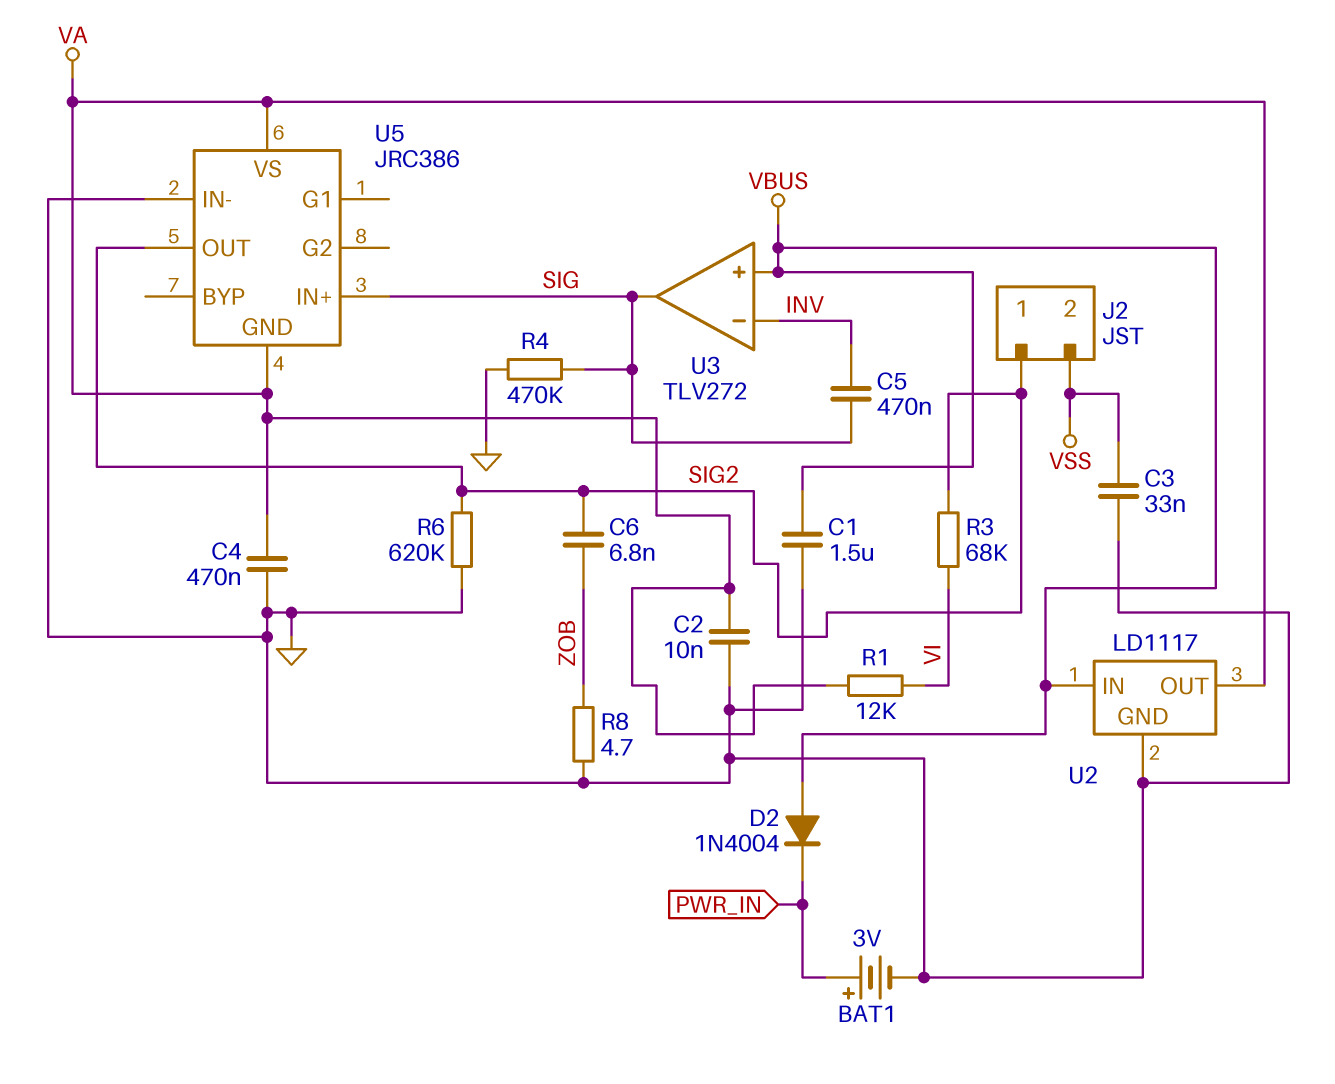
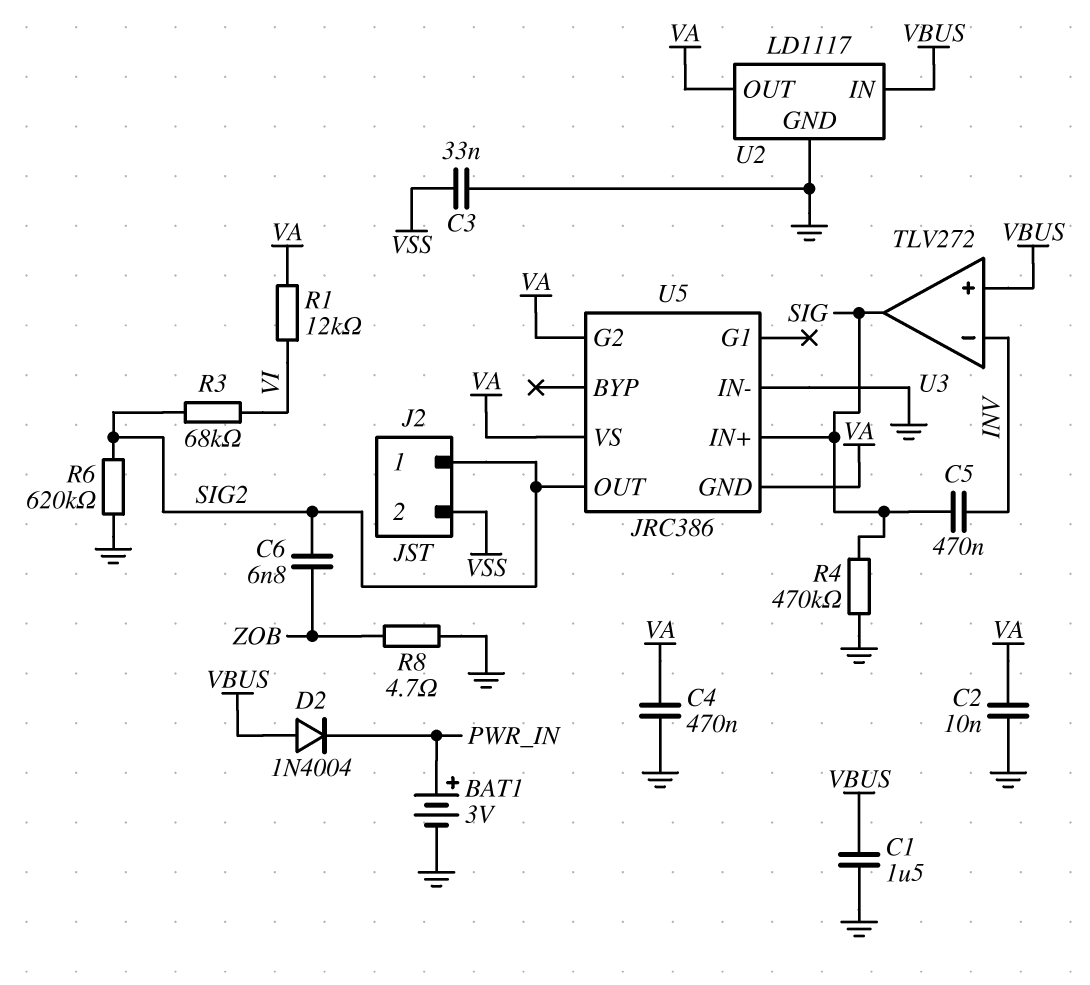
U5 pin G2: none -> VA

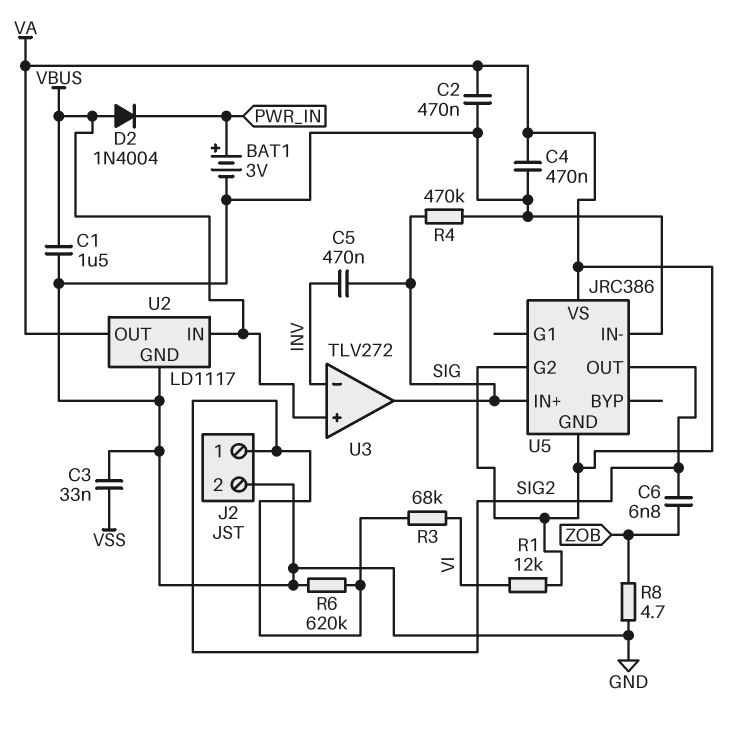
C2: 10nF (GND, VA) -> 470nF (GND, VA)
J2 pin 2: VSS -> GND

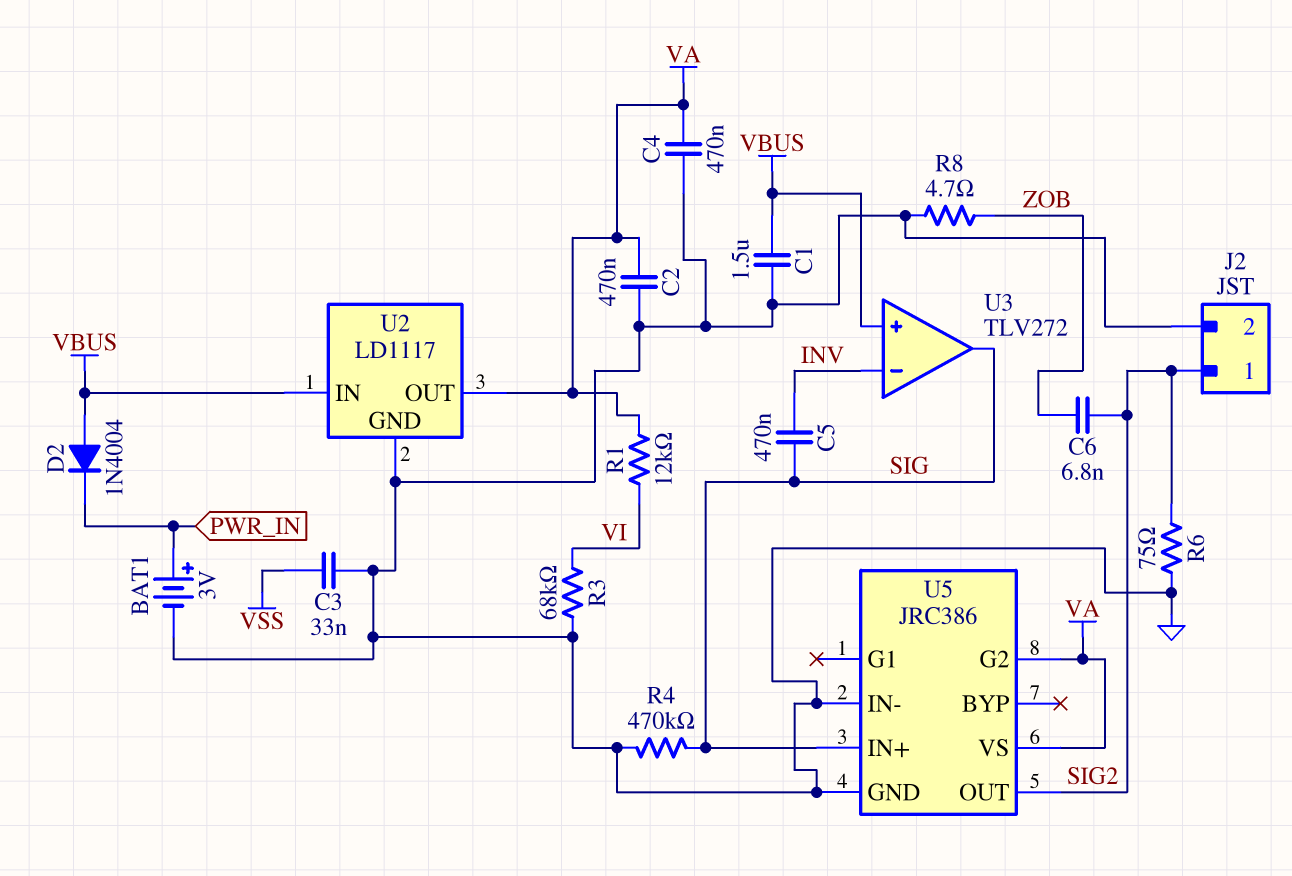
R3: 68k (SIG2, VI) -> 68k (GND, VI)
R6: 620k (GND, SIG2) -> 75 (GND, SIG2)
U5 pin GND: VA -> GND

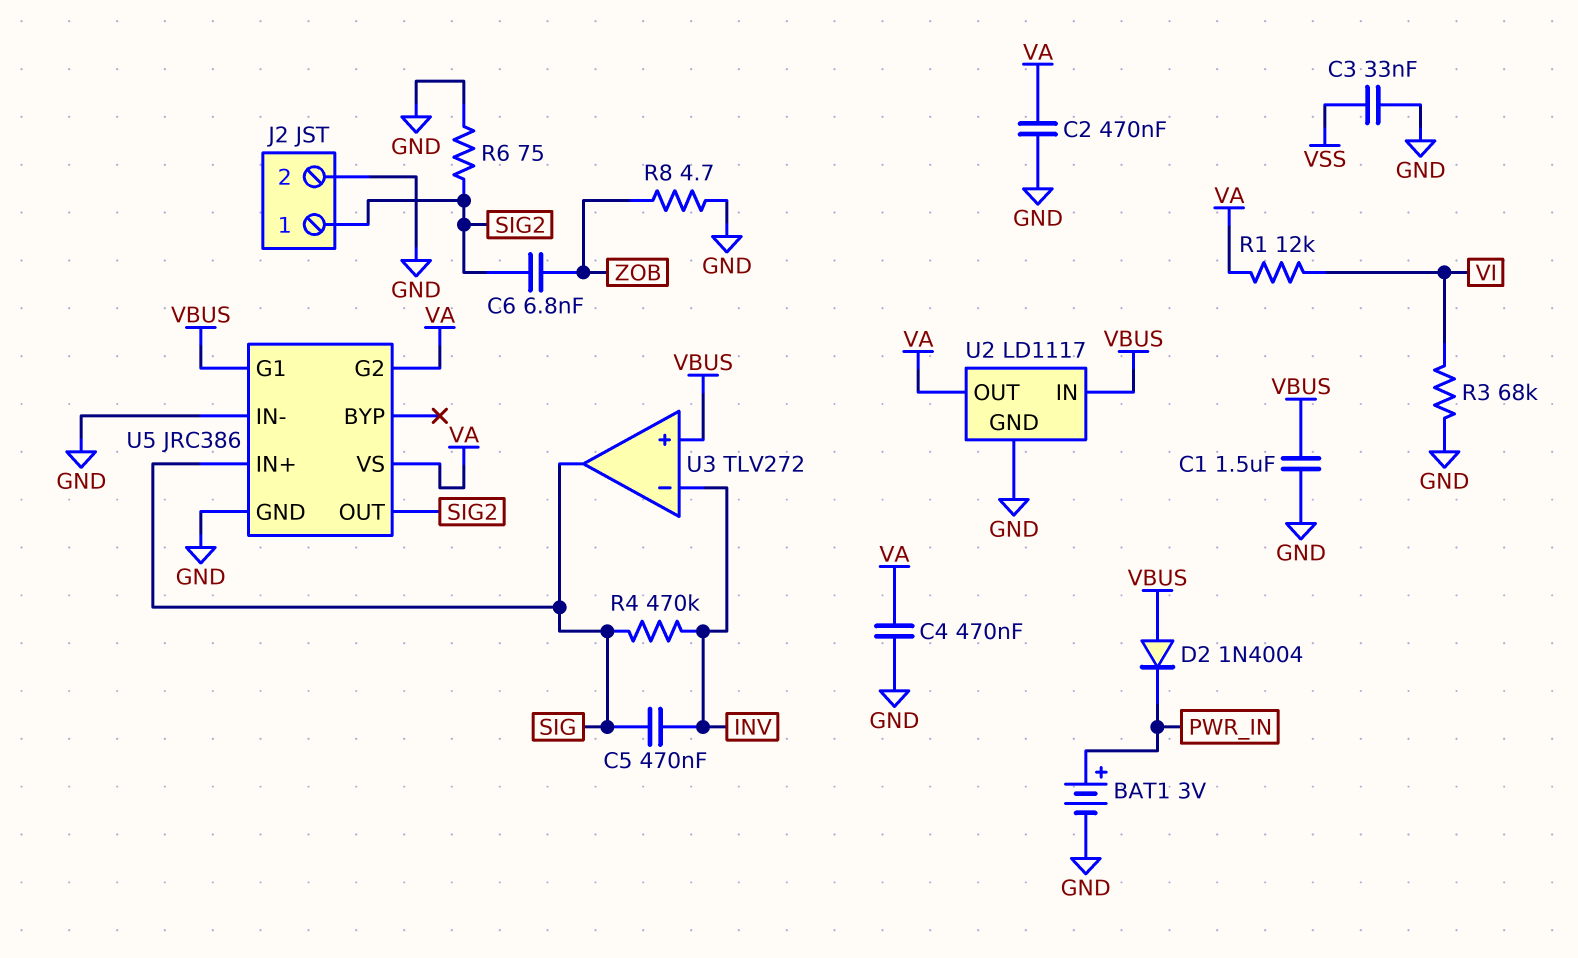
R4: 470k (GND, SIG) -> 470k (INV, SIG)
U5 pin G1: none -> VBUS

